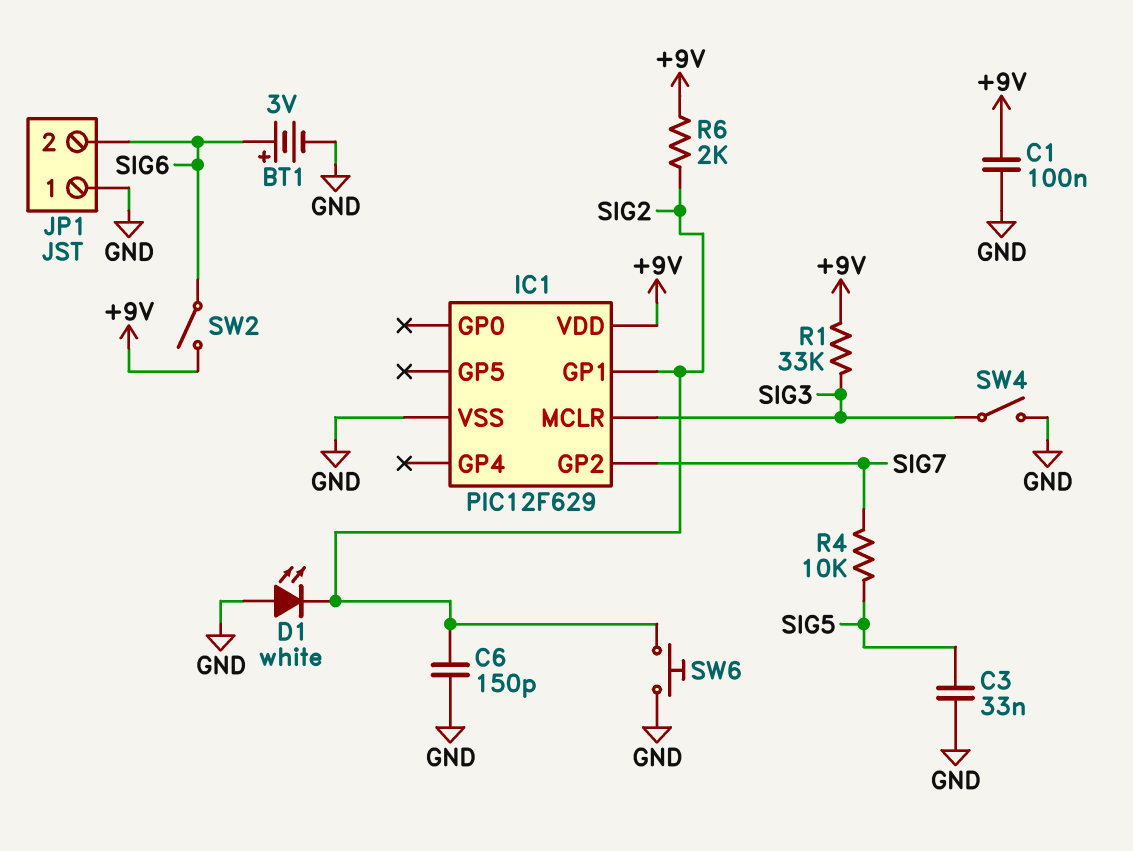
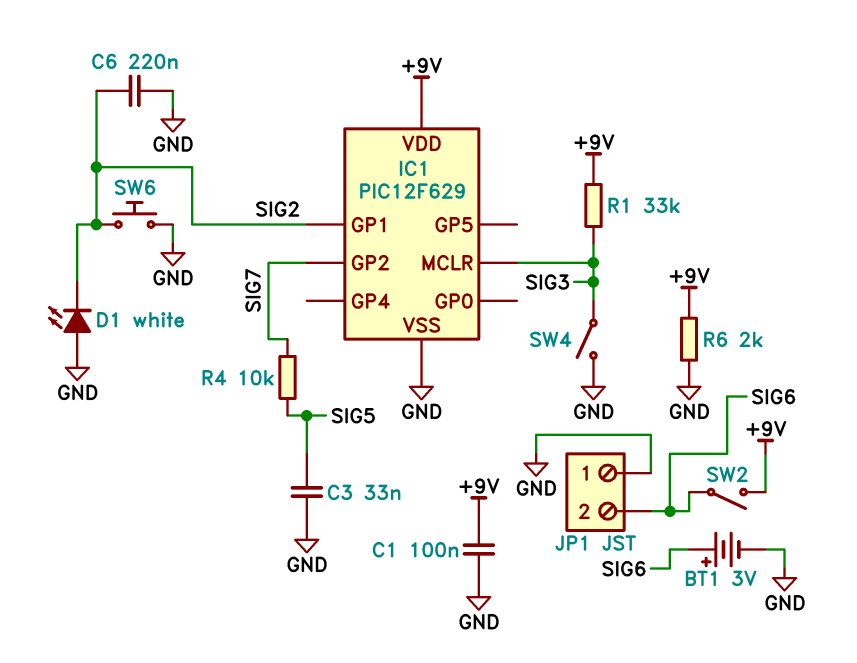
C6: 150pF (GND, SIG2) -> 220nF (GND, SIG2)
R6: 2k (+9V, SIG2) -> 2k (+9V, GND)

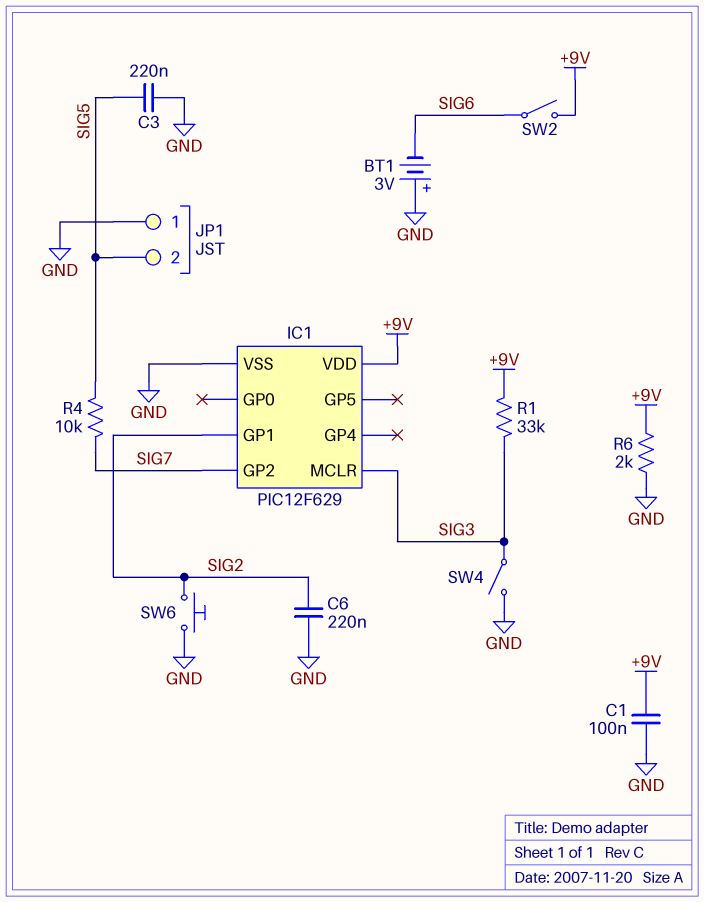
BT1: 3V (plus SIG6, minus GND) -> 3V (plus GND, minus SIG6)
C3: 33nF (GND, SIG5) -> 220nF (GND, SIG5)
D1: LED white (A GND, K SIG2) -> none
JP1 pin 2: SIG6 -> SIG5

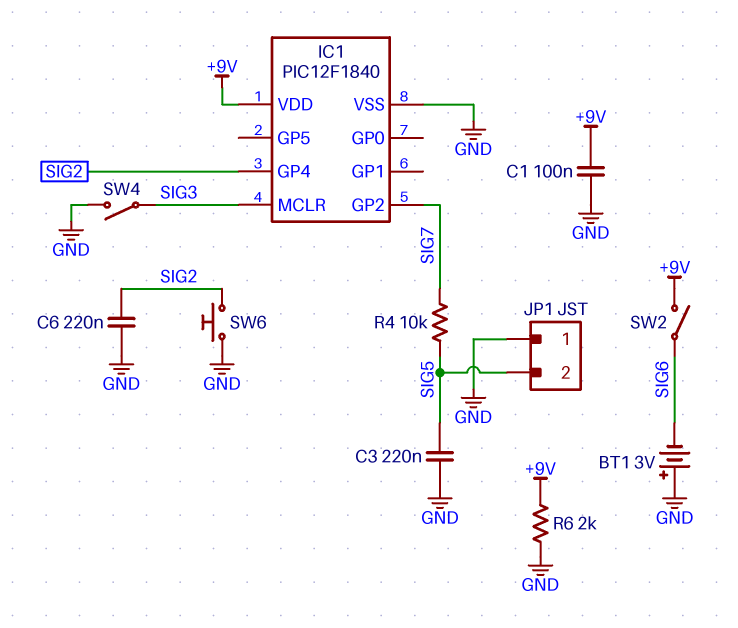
IC1: PIC12F629 -> PIC12F1840
IC1 pin GP1: SIG2 -> none
IC1 pin GP4: none -> SIG2
R1: 33k (+9V, SIG3) -> none

